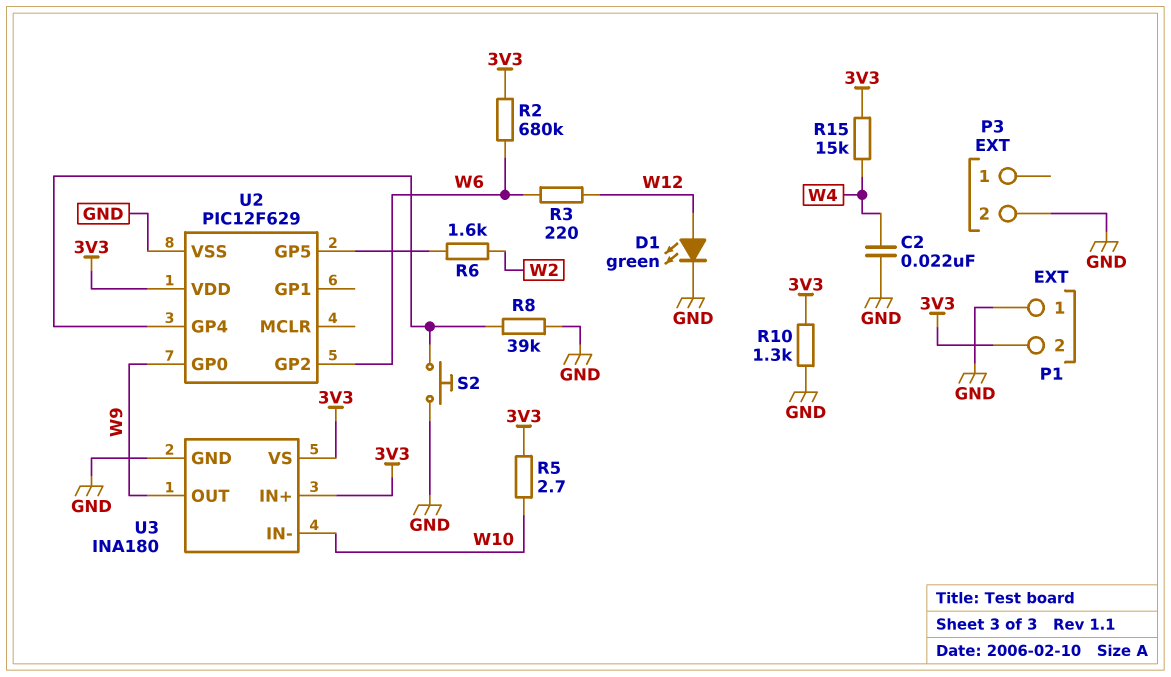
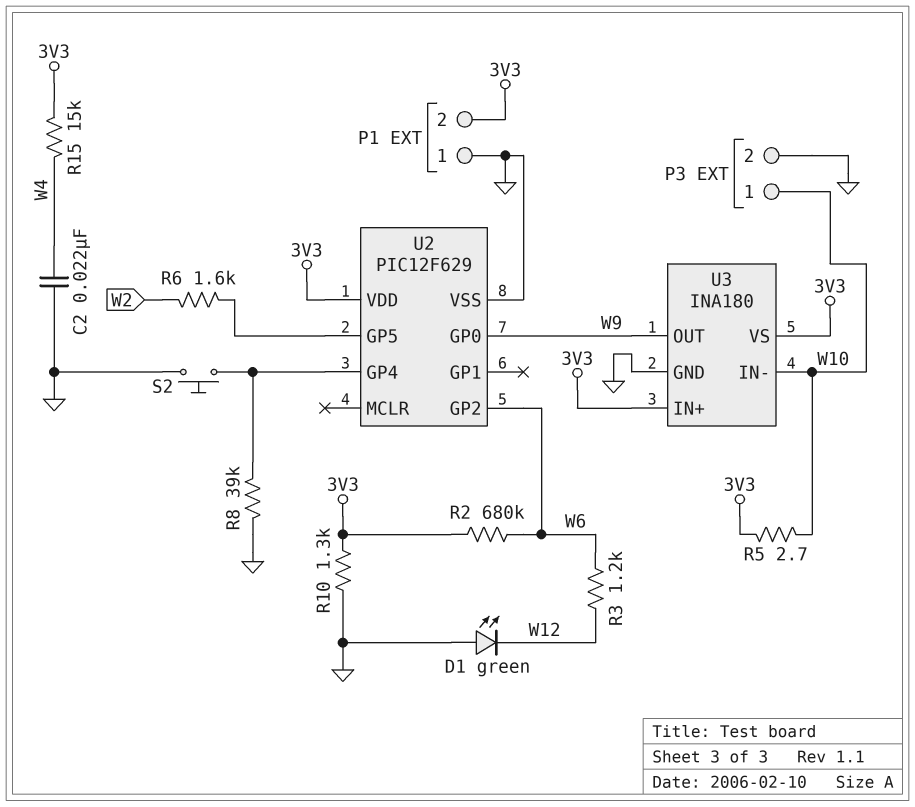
D1: LED green (A W12, K GND) -> LED green (A GND, K W12)
P3 pin 1: none -> W10
R3: 220 (W6, W12) -> 1.2k (W6, W12)

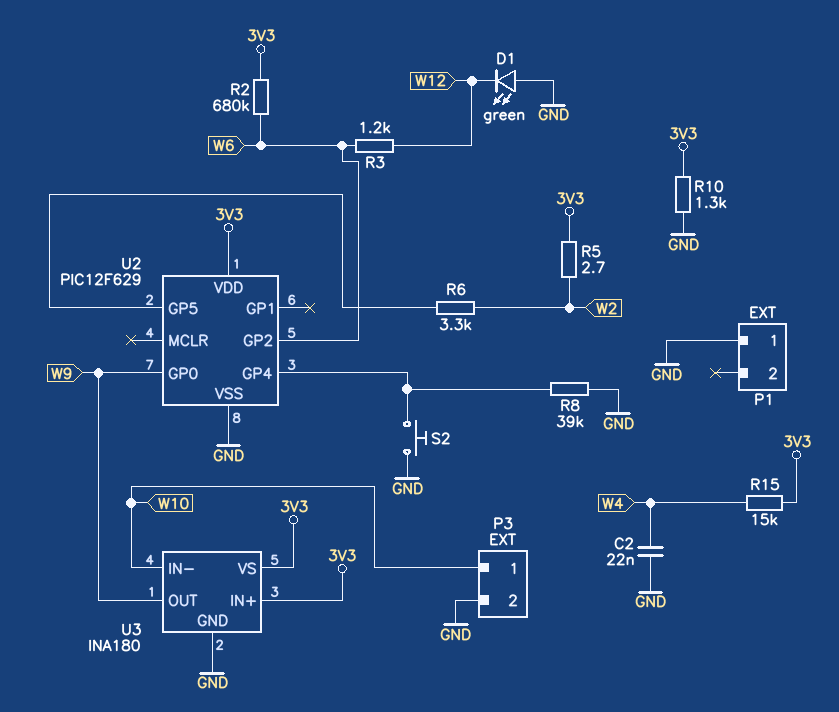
P1 pin 2: 3V3 -> none
R5: 2.7 (3V3, W10) -> 2.7 (3V3, W2)
R6: 1.6k (U2/GP5, W2) -> 3.3k (U2/GP5, W2)

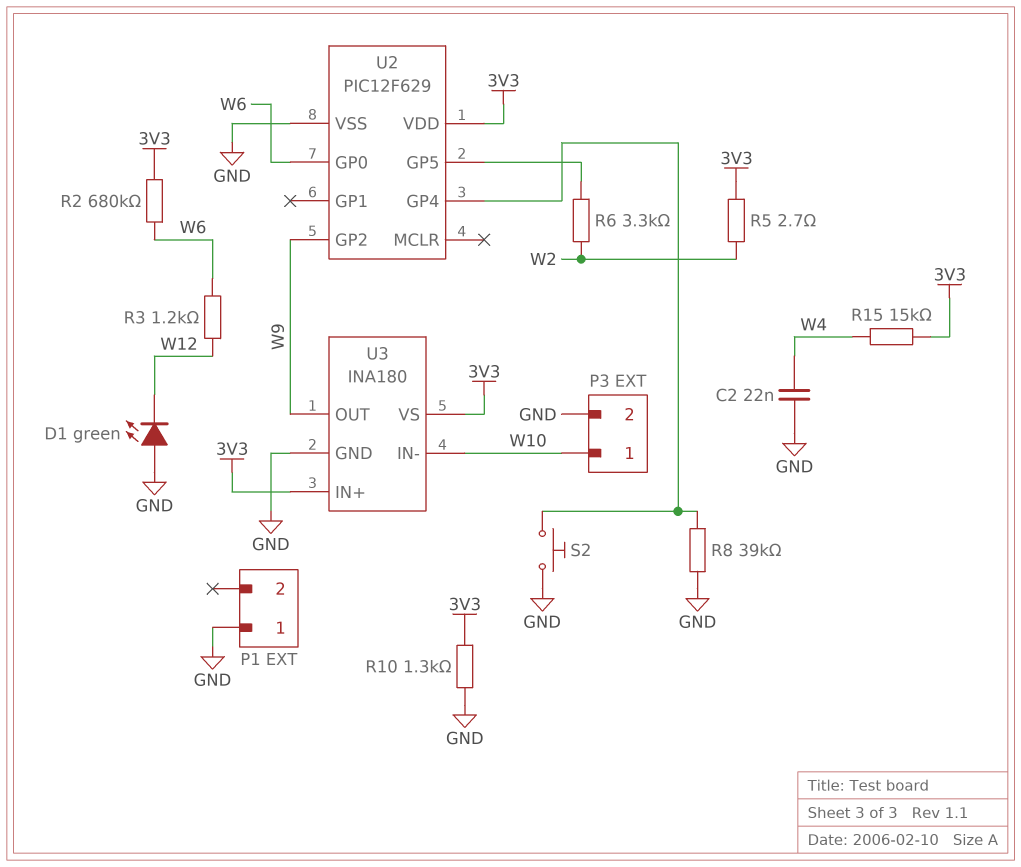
U2 pin GP0: W9 -> W6
U2 pin GP2: W6 -> W9

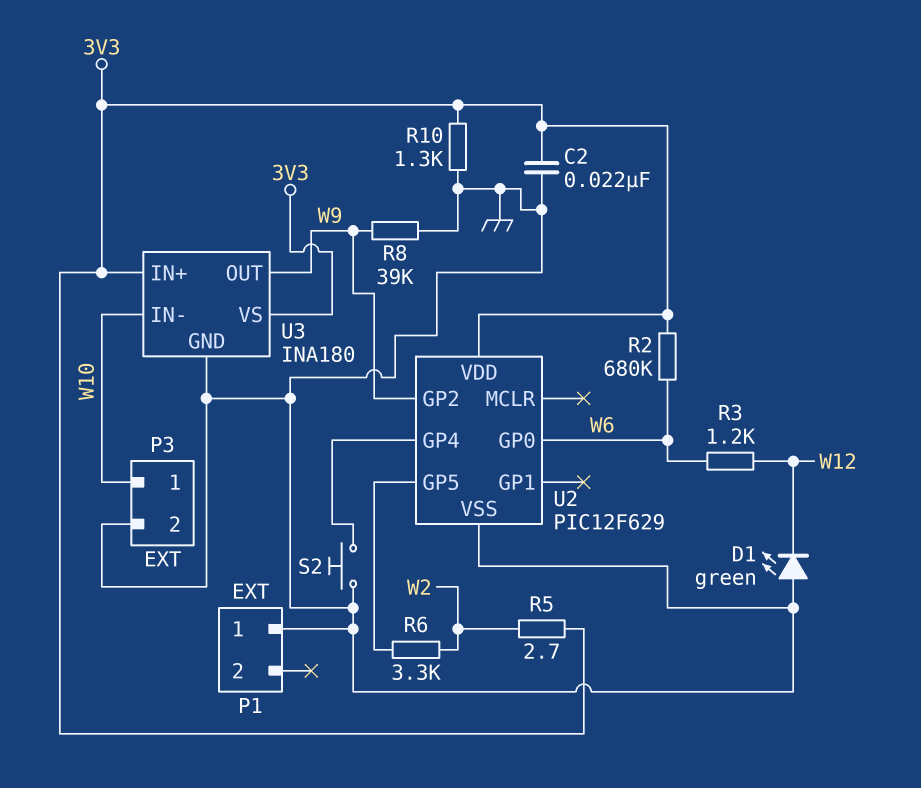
C2: 22nF (GND, W4) -> 22nF (3V3, GND)
R8: 39k (GND, U2/GP4) -> 39k (GND, W9)
R15: 15k (3V3, W4) -> none

